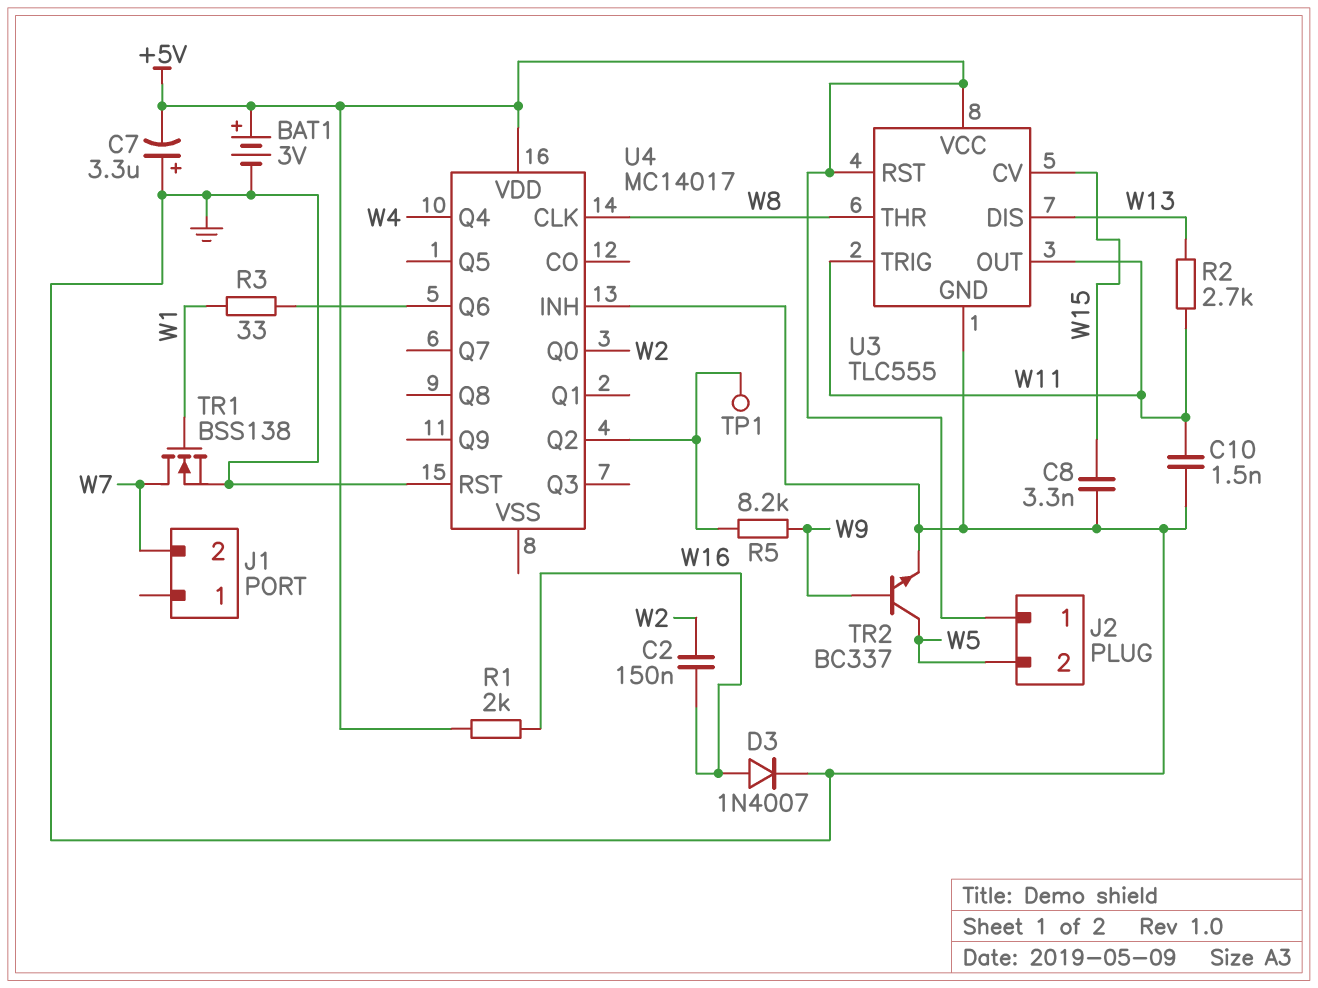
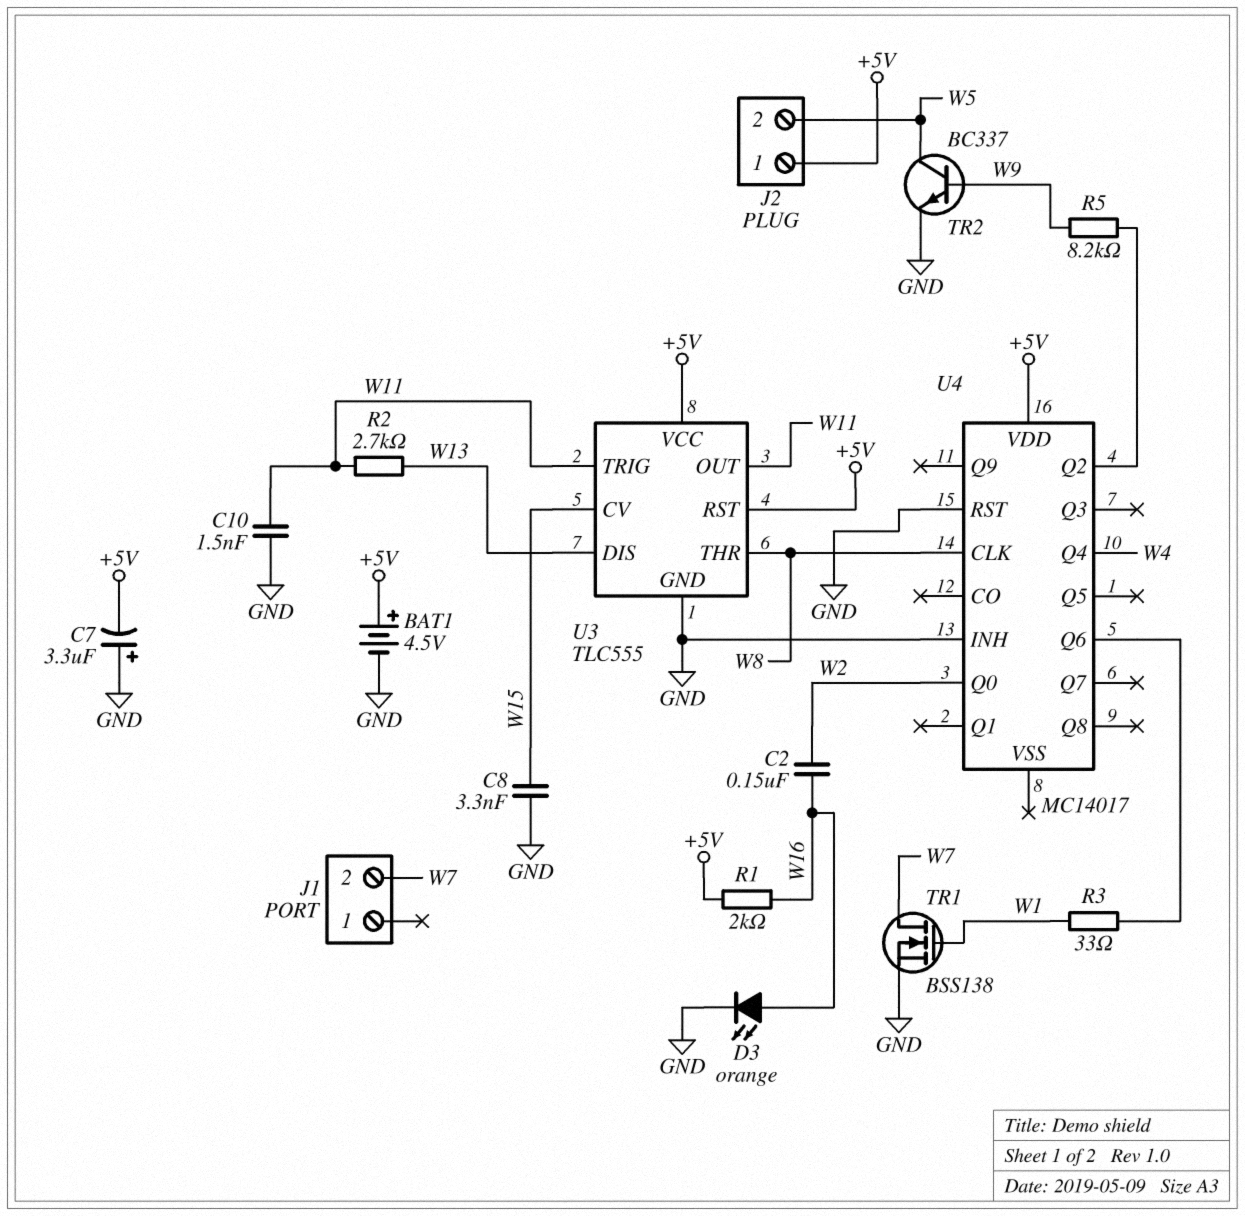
BAT1: 3V (plus +5V, minus GND) -> 4.5V (plus +5V, minus GND)
D3: diode 1N4007 (A W16, K GND) -> LED orange (A W16, K GND)
TP1: test point (U4/Q2) -> none

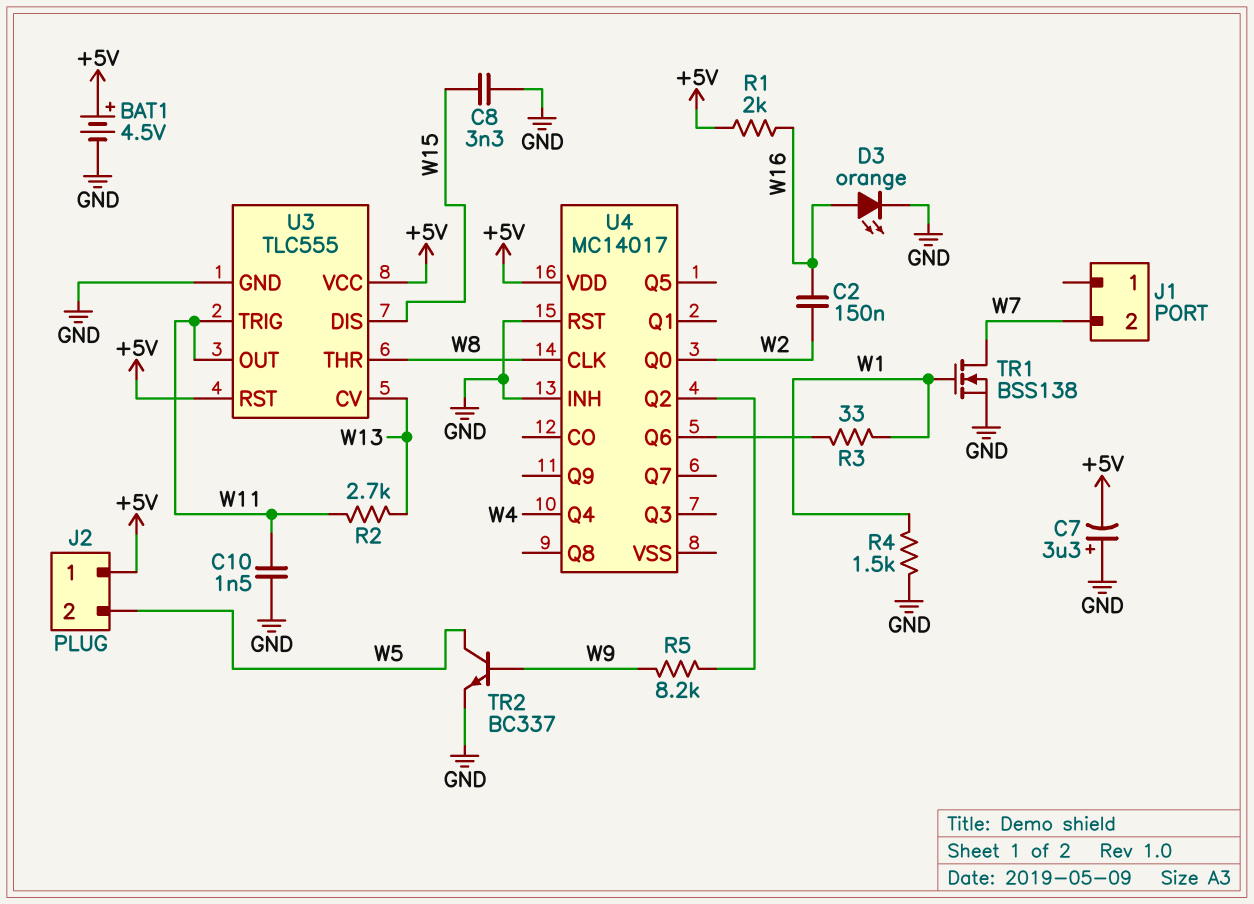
R4: none -> 1.5k (GND, W1)
U3 pin CV: W15 -> W13
U3 pin DIS: W13 -> W15

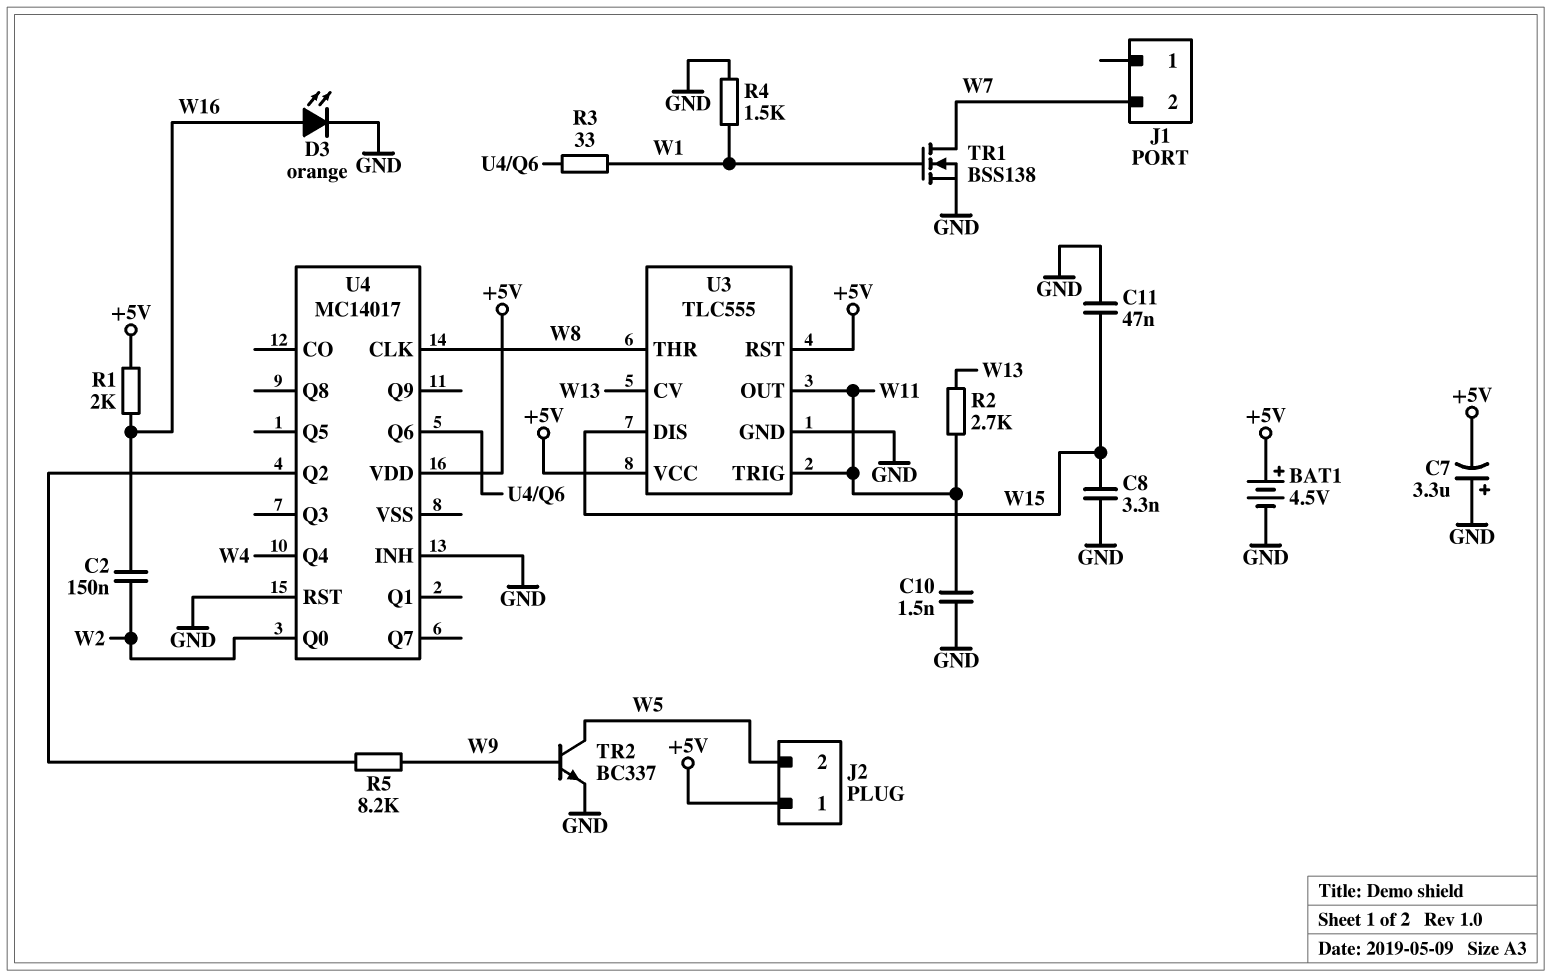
C11: none -> 47nF (GND, W15)

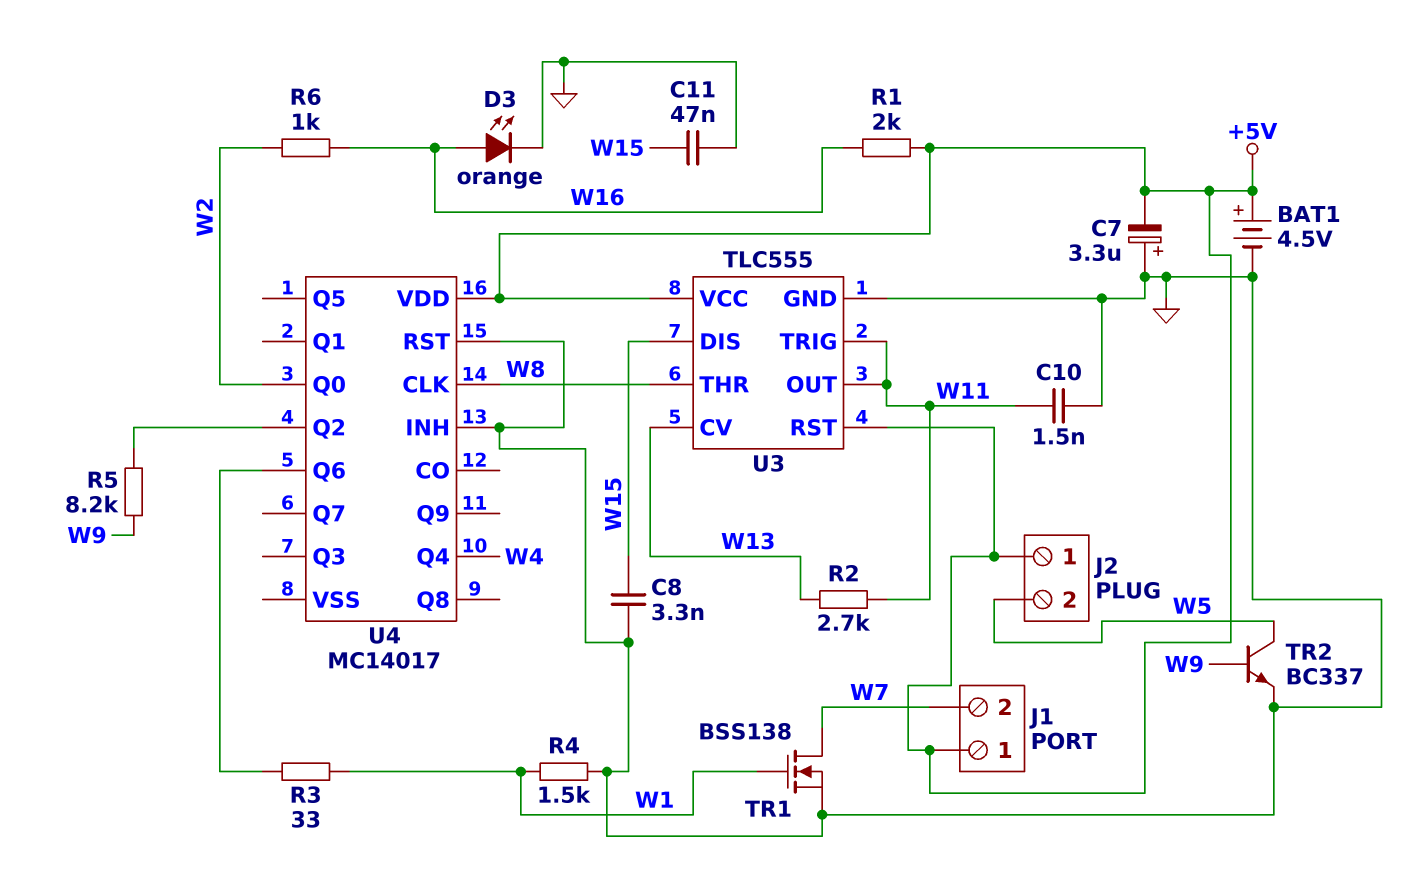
C2: 150nF (W2, W16) -> none
J1 pin 1: none -> +5V
R6: none -> 1k (W2, W16)

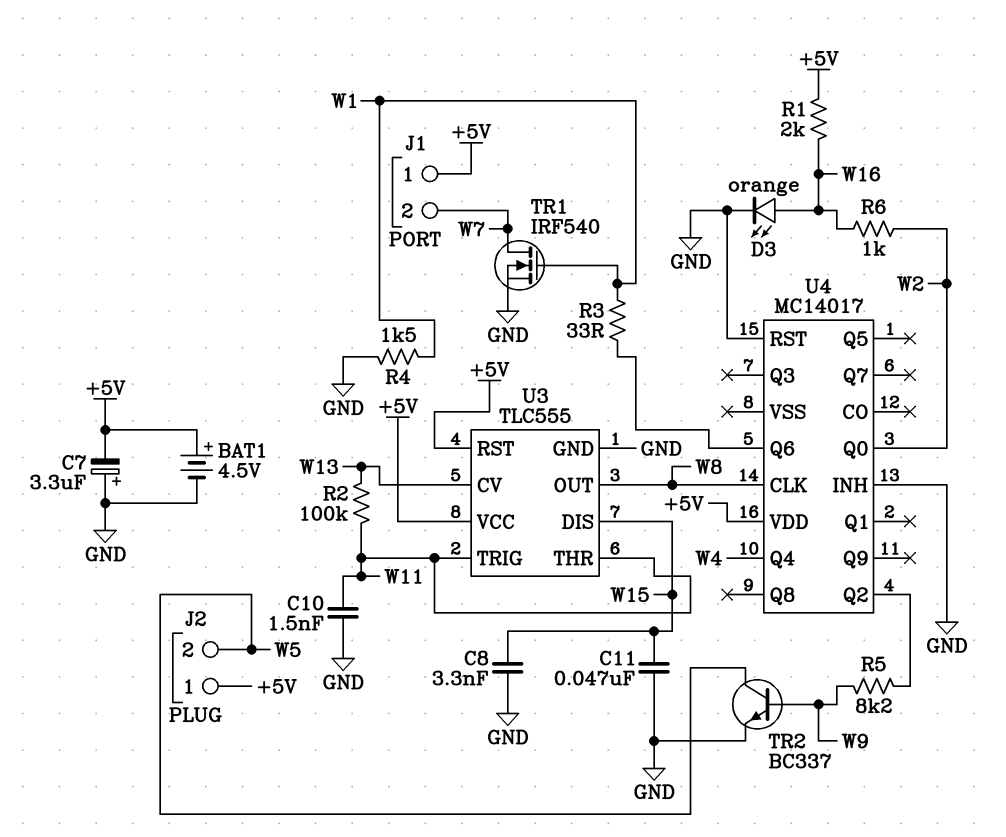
R2: 2.7k (W11, W13) -> 100k (W11, W13)
TR1: NMOS BSS138 (G W1, D W7, S GND) -> NMOS IRF540 (G W1, D W7, S GND)
U3 pin OUT: W11 -> W8
U3 pin THR: W8 -> W11

